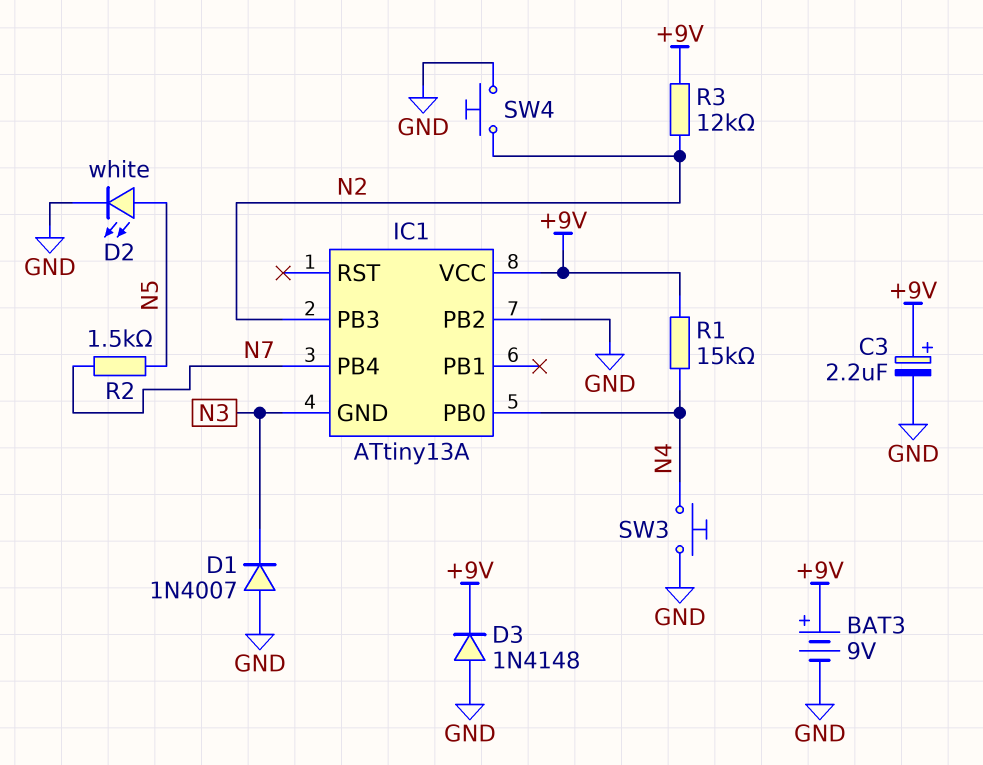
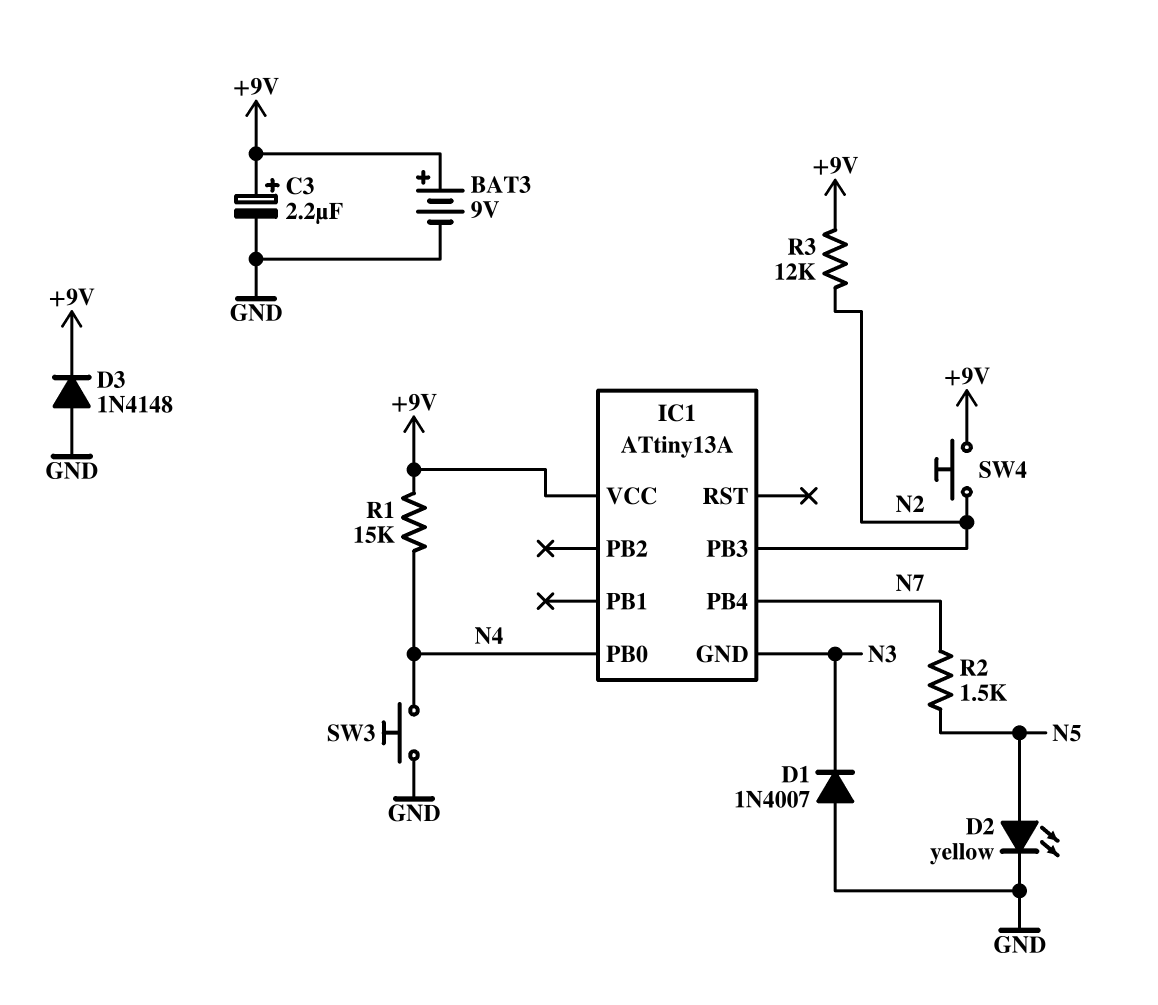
D2: LED white (A N5, K GND) -> LED yellow (A N5, K GND)
IC1 pin PB2: GND -> none
SW4: button (GND, N2) -> button (+9V, N2)

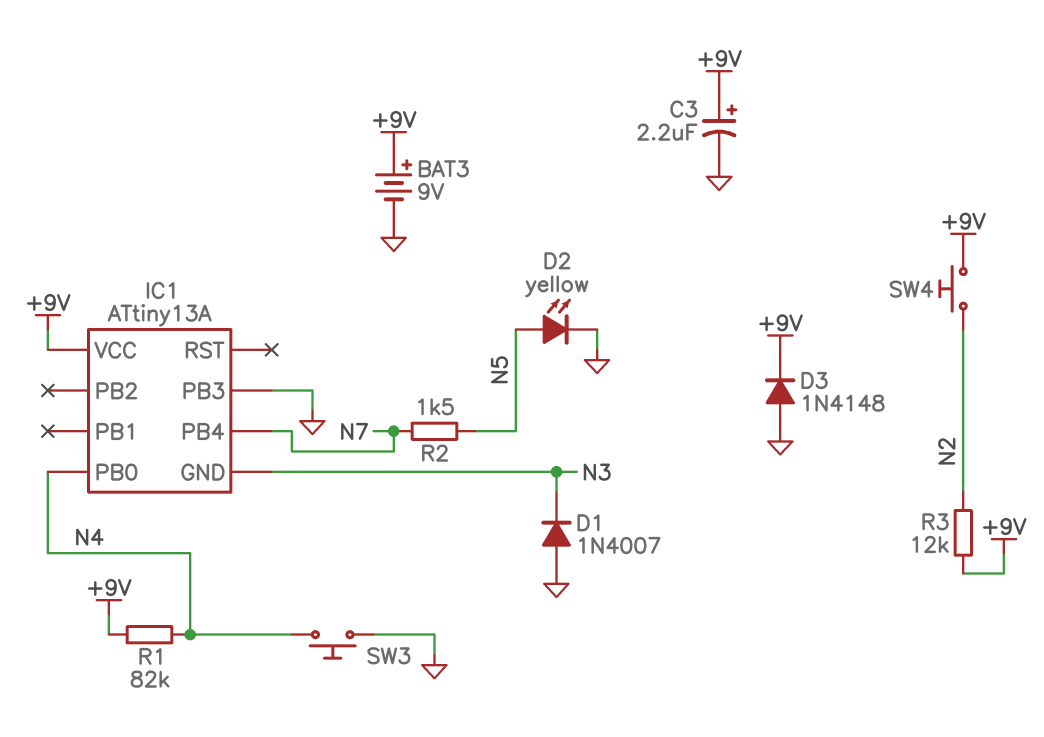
IC1 pin PB3: N2 -> GND
R1: 15k (+9V, N4) -> 82k (+9V, N4)

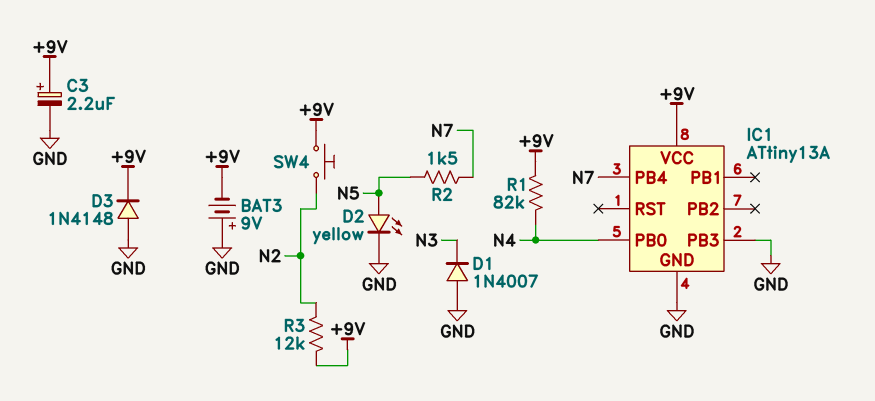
BAT3: 9V (plus +9V, minus GND) -> 9V (plus GND, minus +9V)
IC1 pin GND: N3 -> GND
SW3: button (GND, N4) -> none

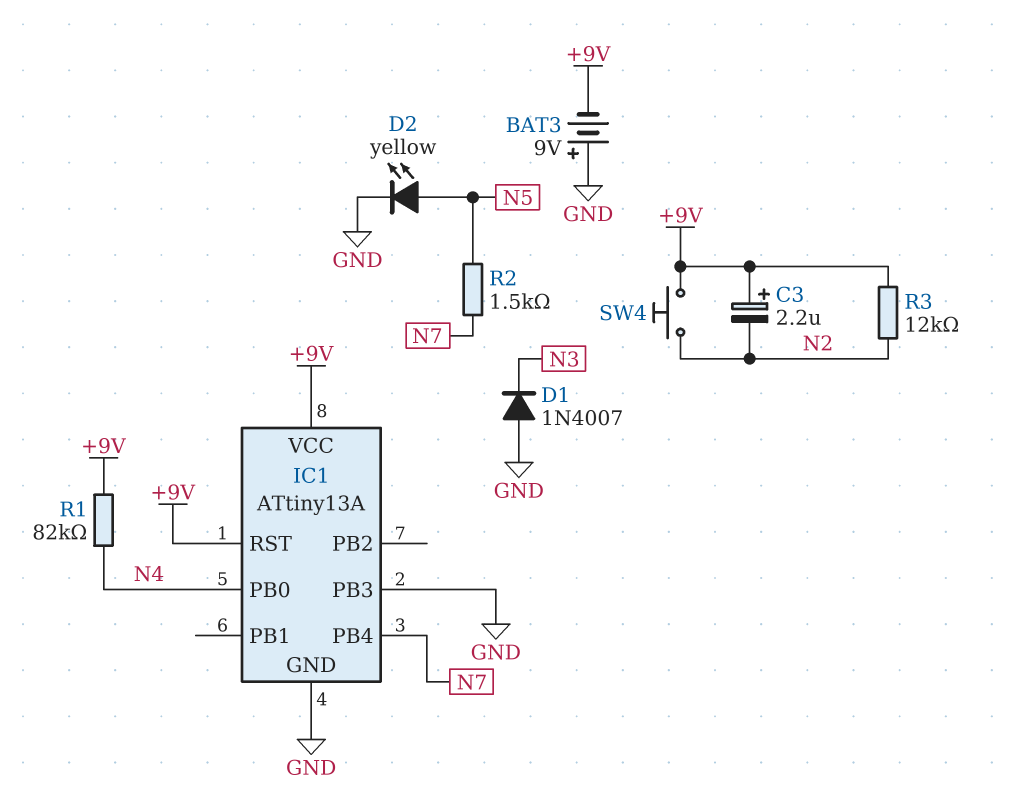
C3: 2.2uF (plus +9V, minus GND) -> 2.2uF (plus +9V, minus N2)
D3: diode 1N4148 (A GND, K +9V) -> none
IC1 pin RST: none -> +9V

